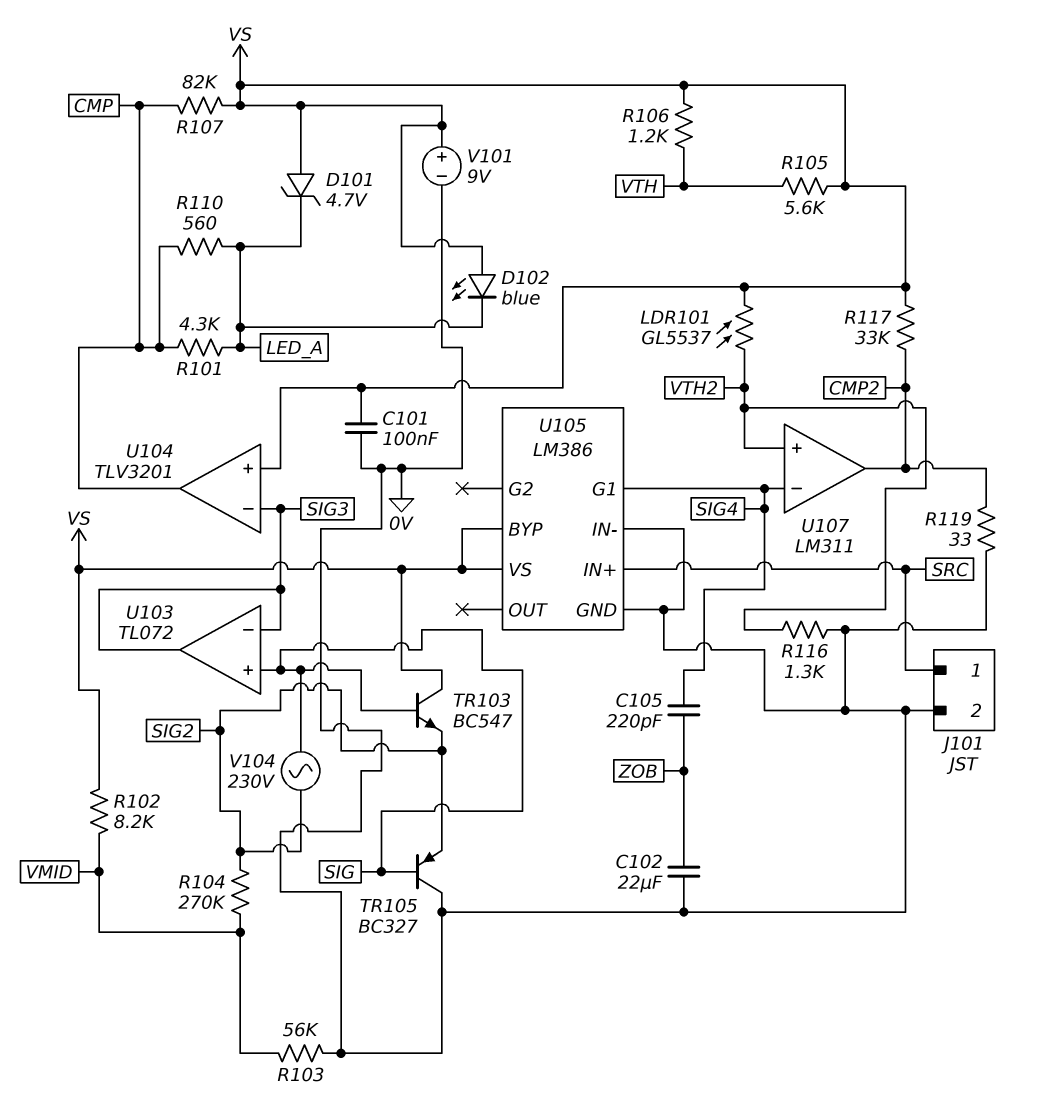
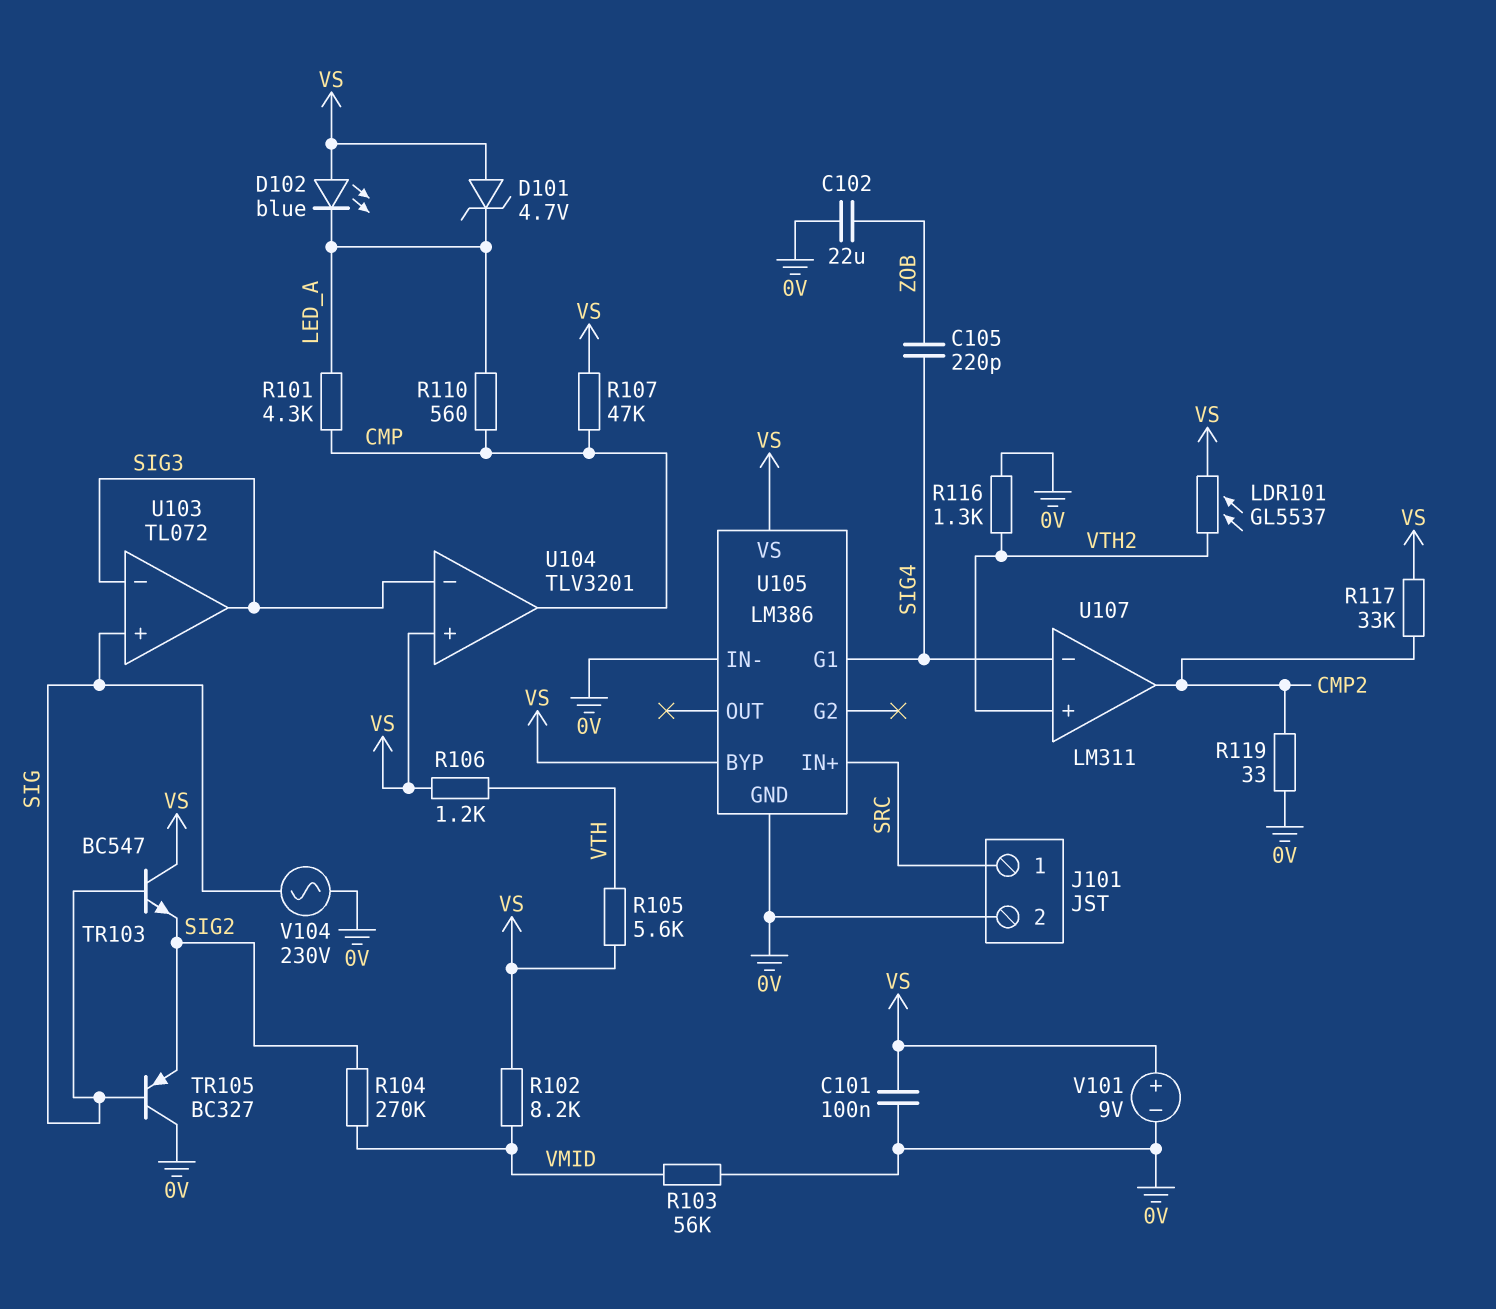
R107: 82k (CMP, VS) -> 47k (CMP, VS)
V104: AC 230V (SIG, SIG2) -> AC 230V (0V, SIG)

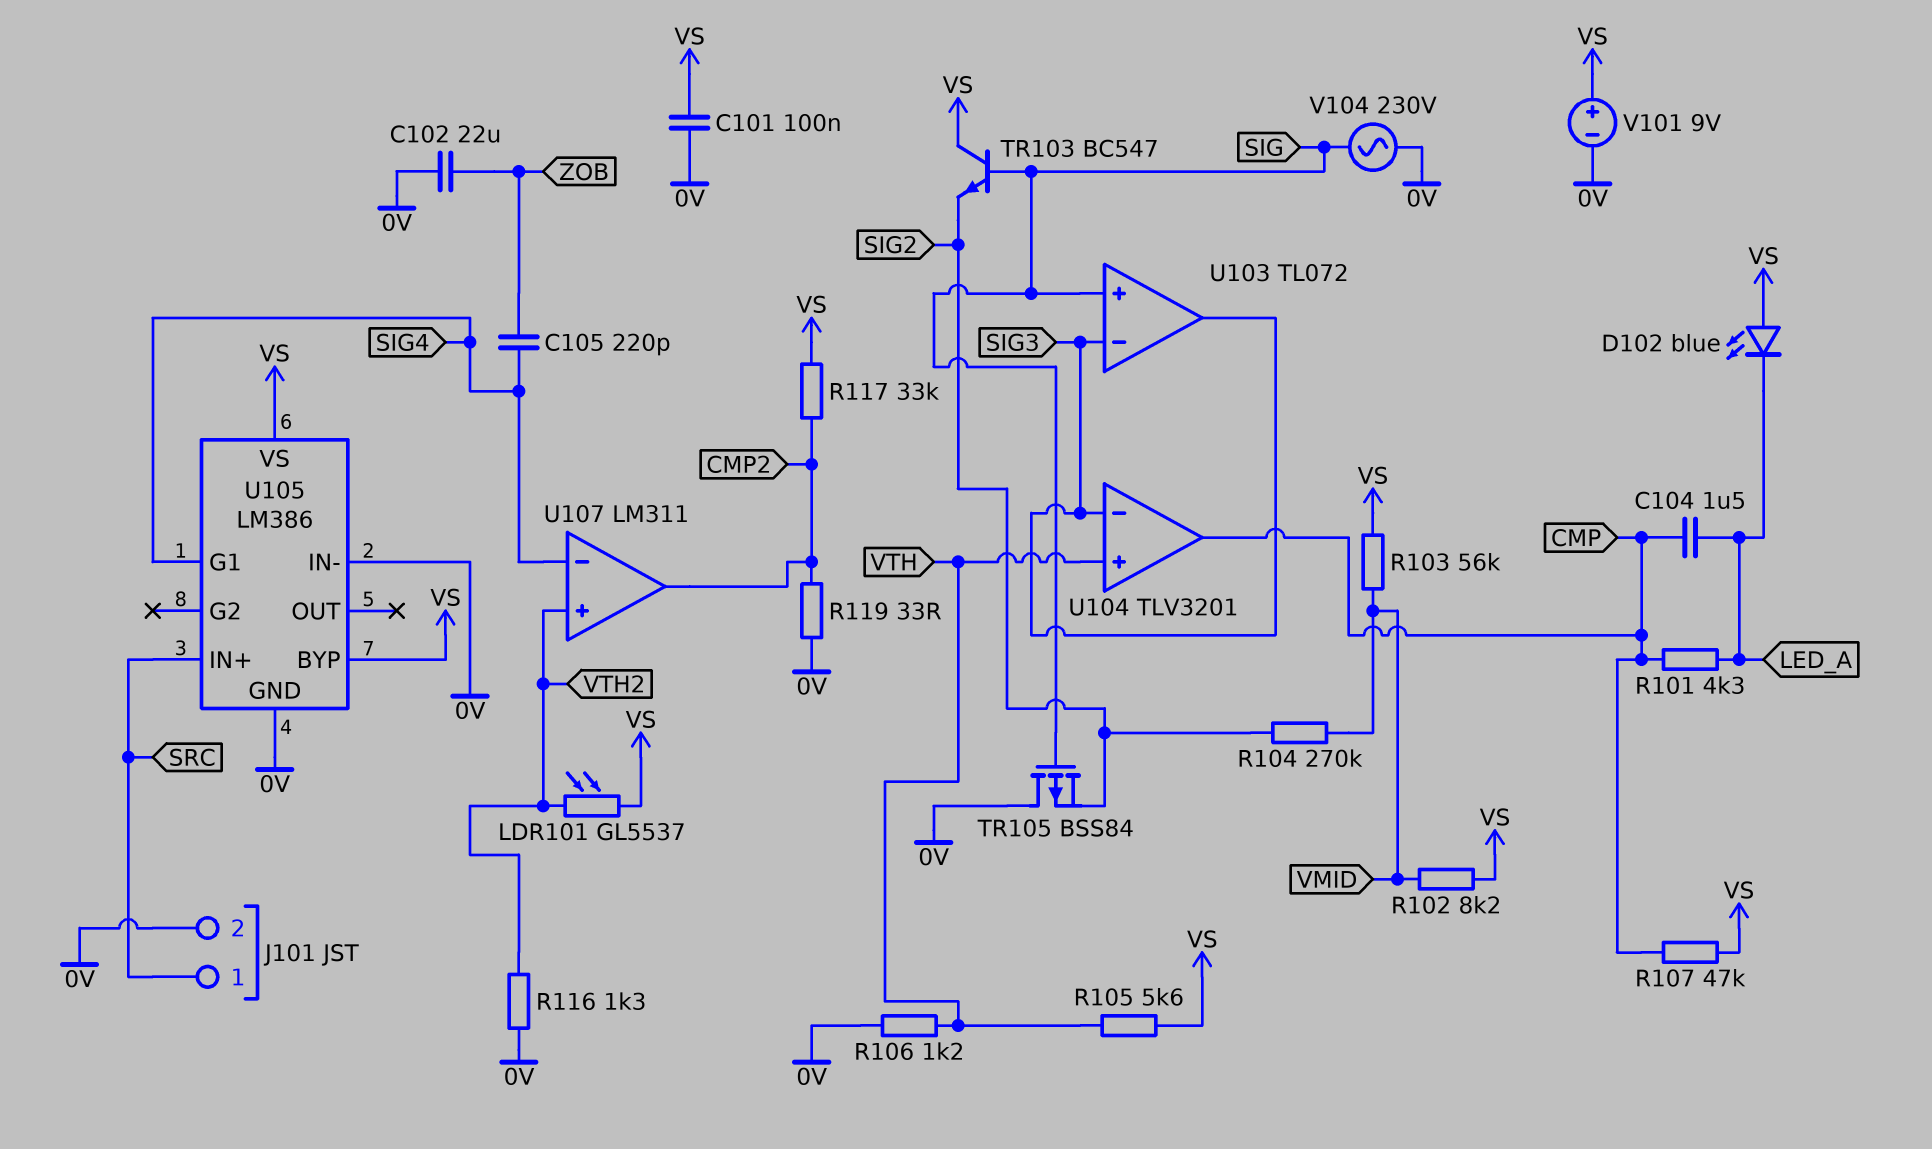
C104: none -> 1.5uF (CMP, LED_A)
D101: zener 4.7V (A VS, K LED_A) -> none
R103: 56k (0V, VMID) -> 56k (VMID, VS)
R106: 1.2k (VS, VTH) -> 1.2k (0V, VTH)
R110: 560 (CMP, LED_A) -> none
TR105: PNP BC327 (B SIG, C 0V, E SIG2) -> PMOS BSS84 (G SIG, D 0V, S SIG2)
U104 pin in+: VS -> VTH

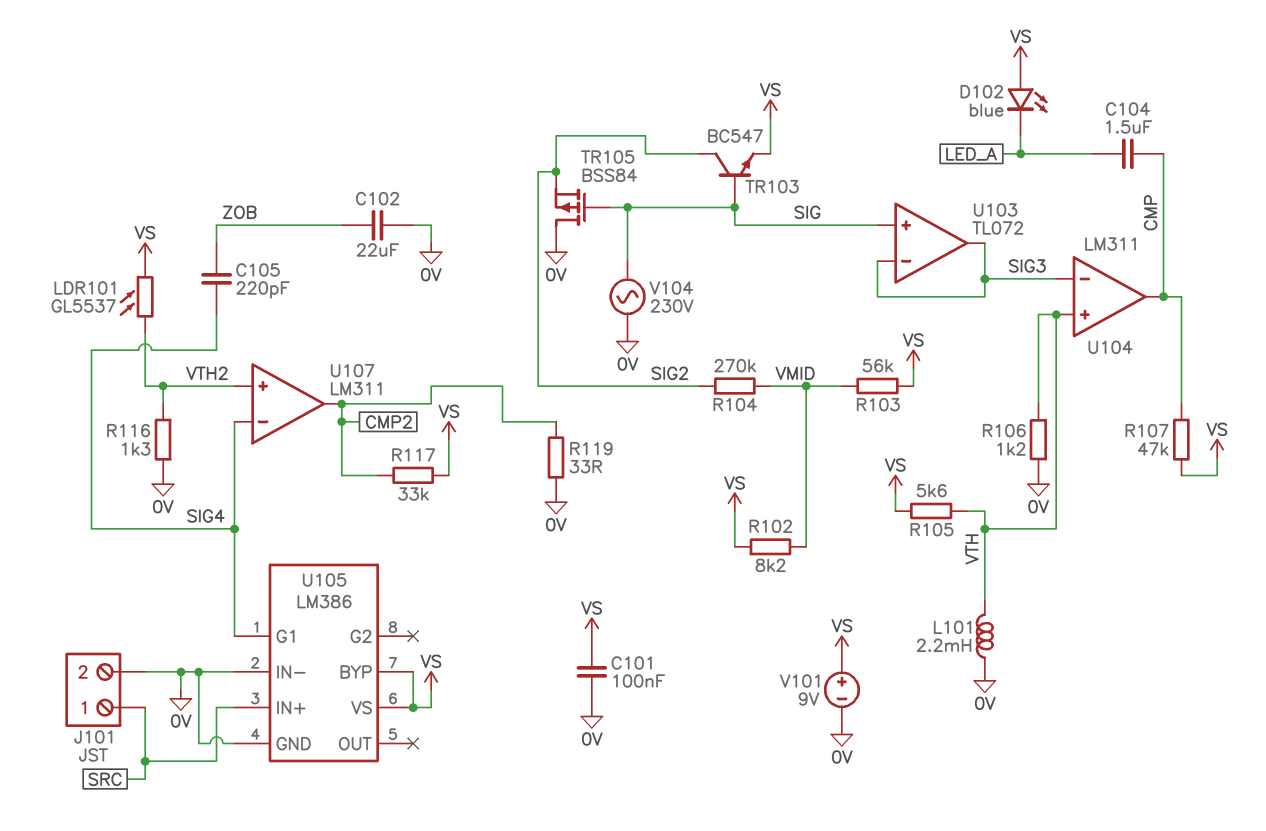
L101: none -> 2.2mH (0V, VTH)
R101: 4.3k (CMP, LED_A) -> none
TR103: NPN BC547 (B SIG, C VS, E SIG2) -> NPN BC547 (B SIG, C SIG2, E VS)
U104: TLV3201 -> LM311

